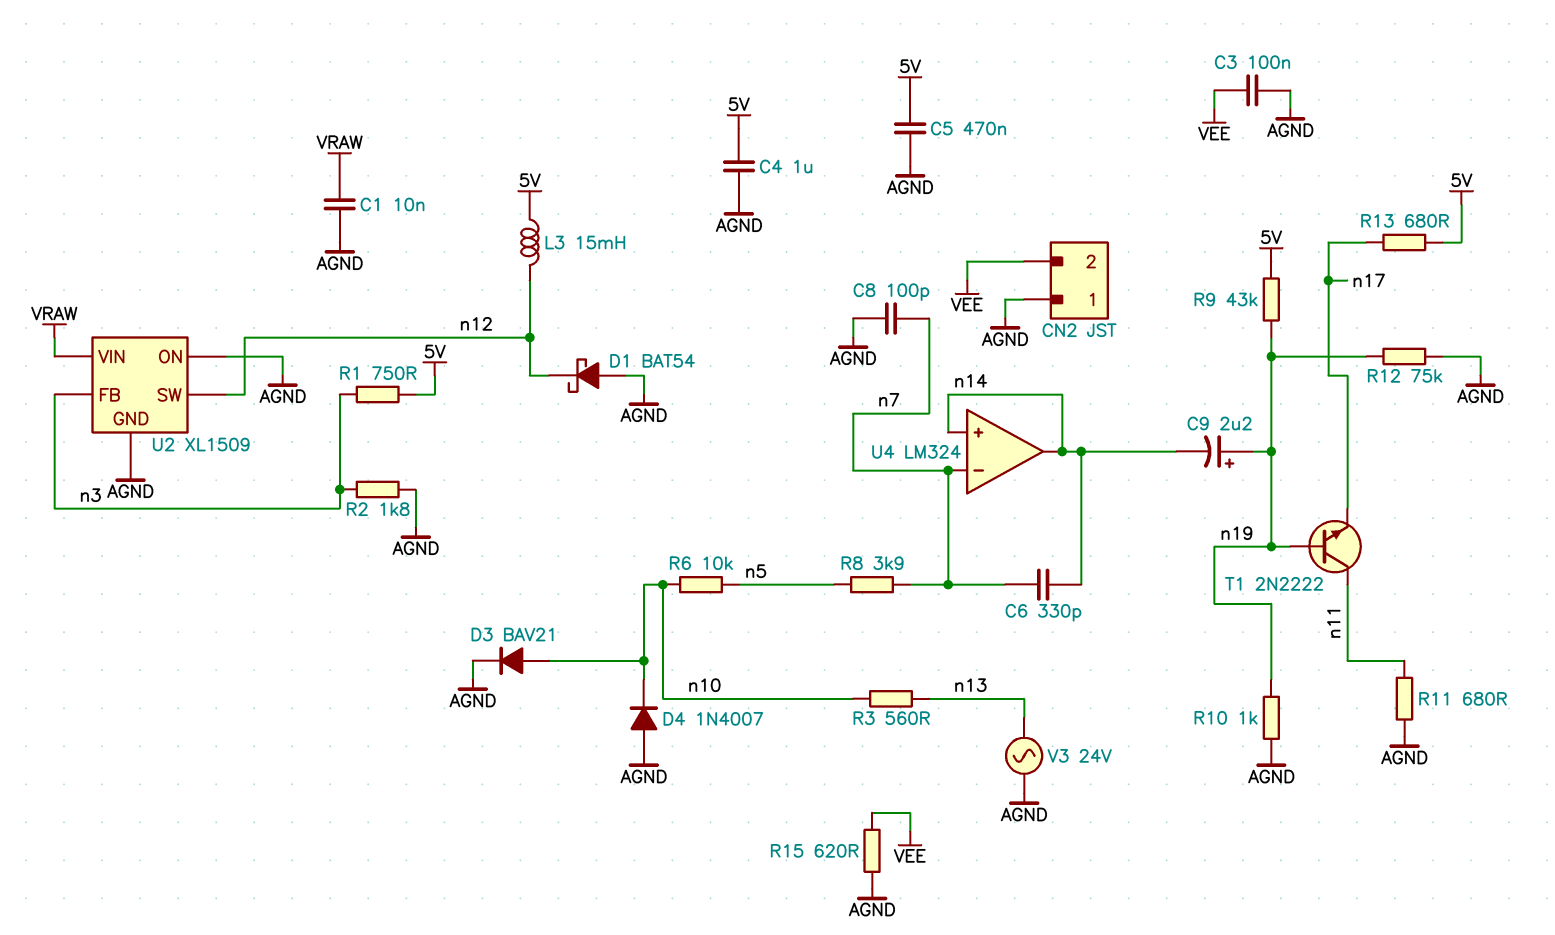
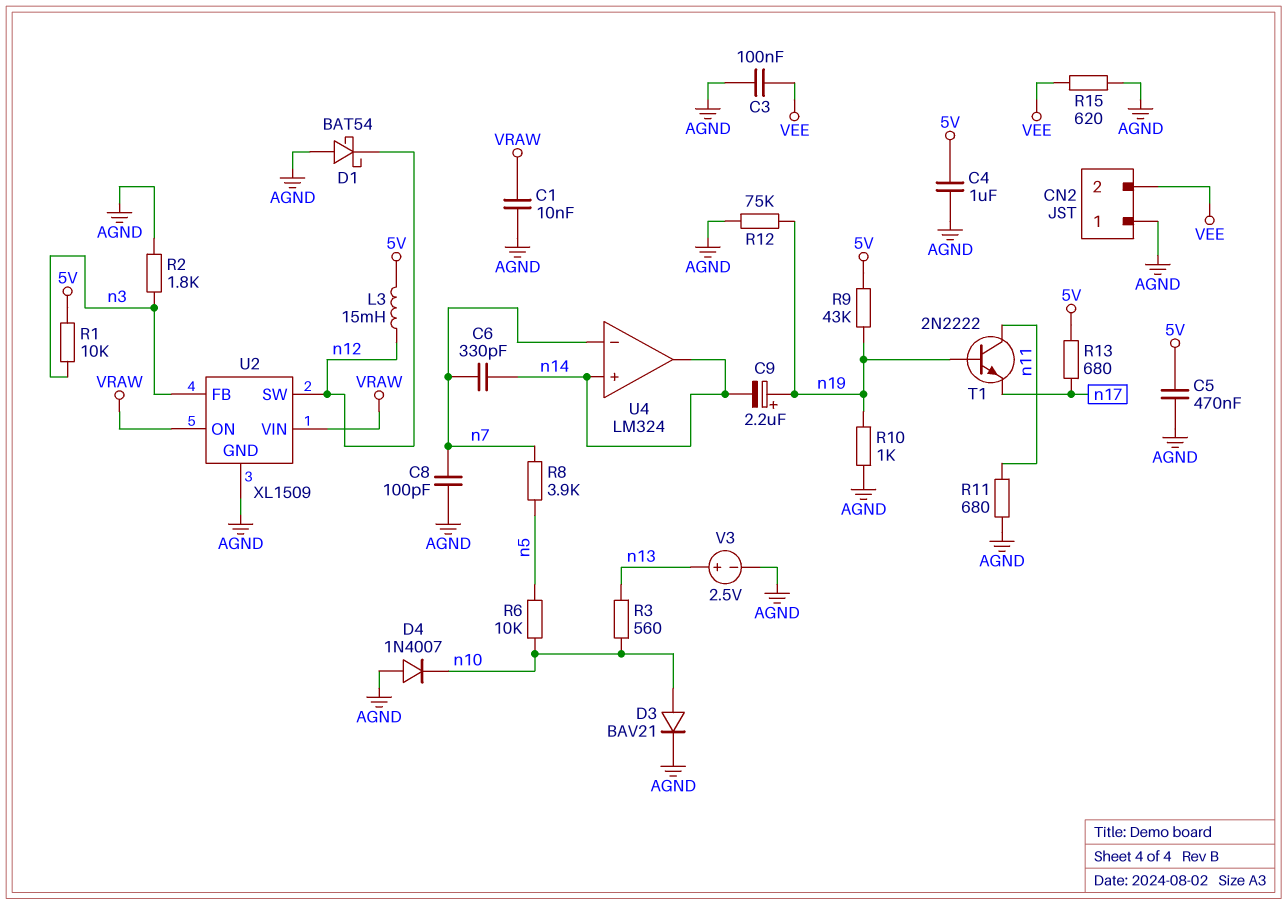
R1: 750 (5V, n3) -> 10k (5V, n3)
U2 pin ON: AGND -> VRAW
V3: AC 24V (AGND, n13) -> 2.5V (plus n13, minus AGND)

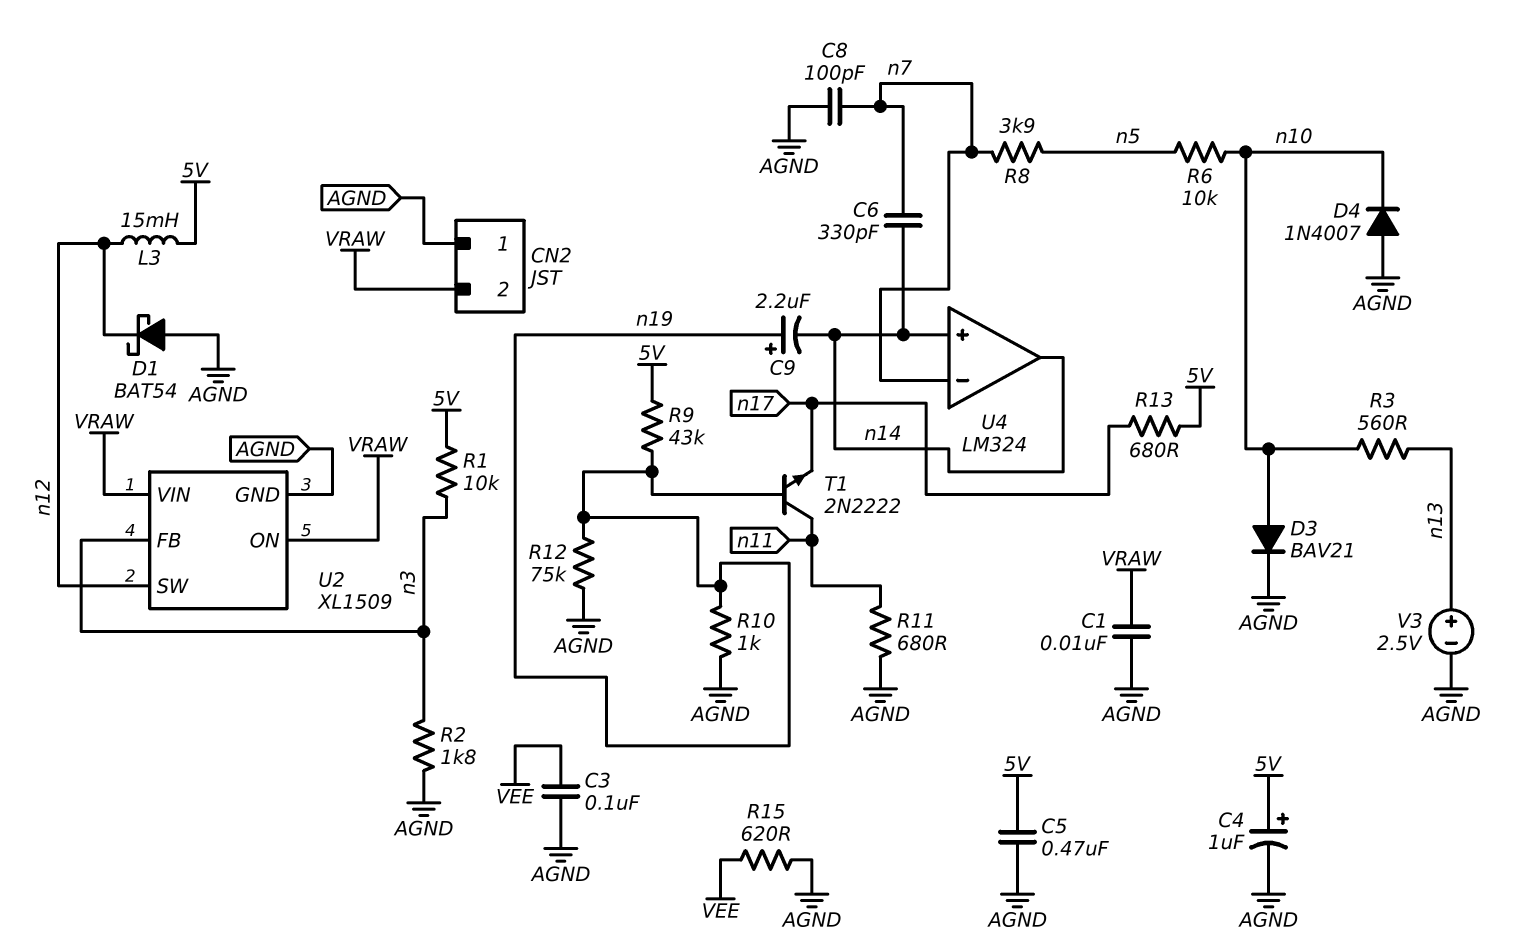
C4: 1uF (5V, AGND) -> 1uF (plus 5V, minus AGND)
CN2 pin 2: VEE -> VRAW

